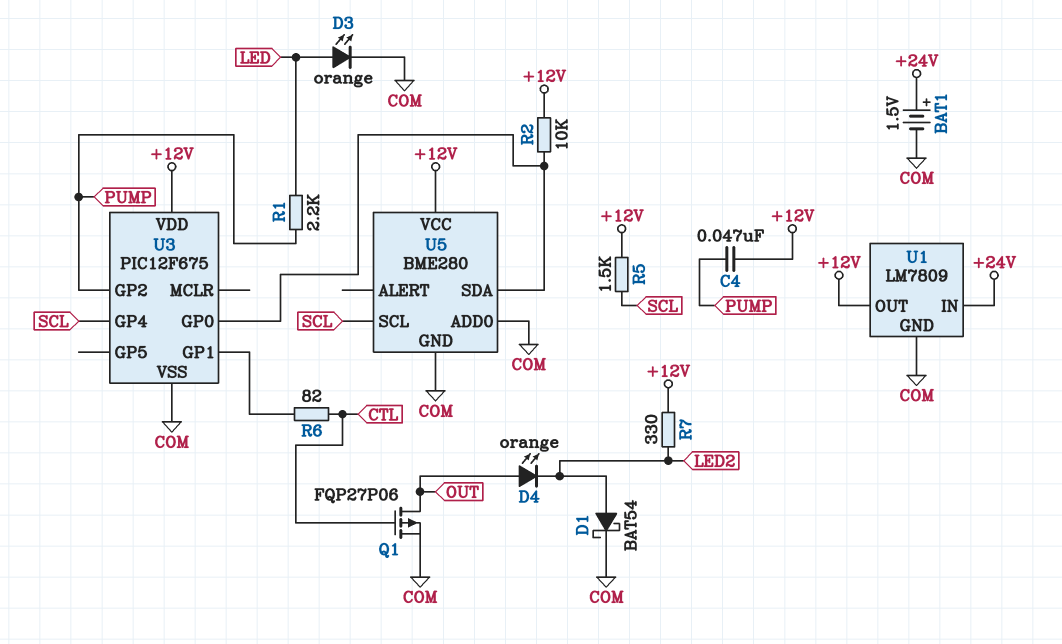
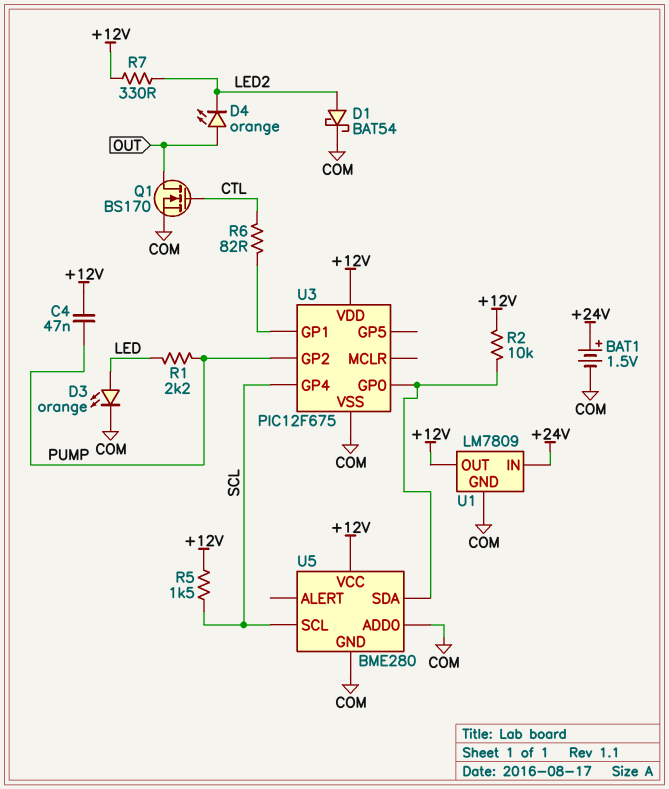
Q1: PMOS FQP27P06 (G CTL, D OUT, S COM) -> NMOS BS170 (G CTL, D OUT, S COM)

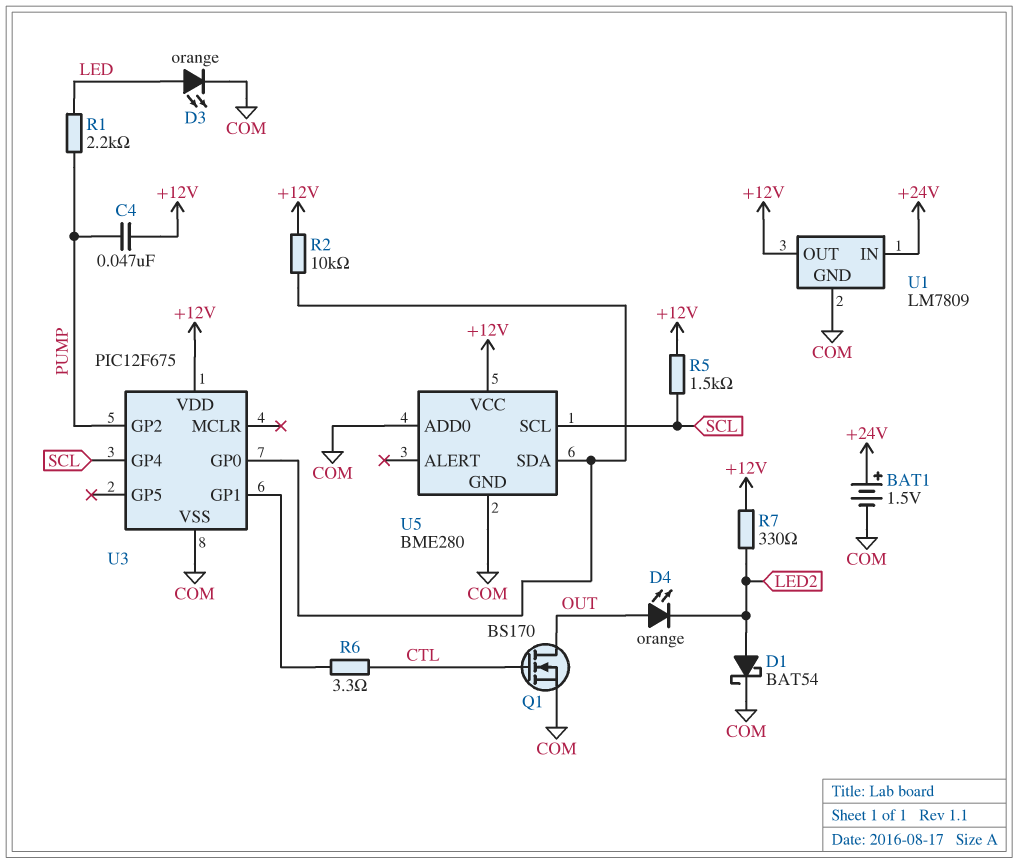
R6: 82 (CTL, U3/GP1) -> 3.3 (CTL, U3/GP1)

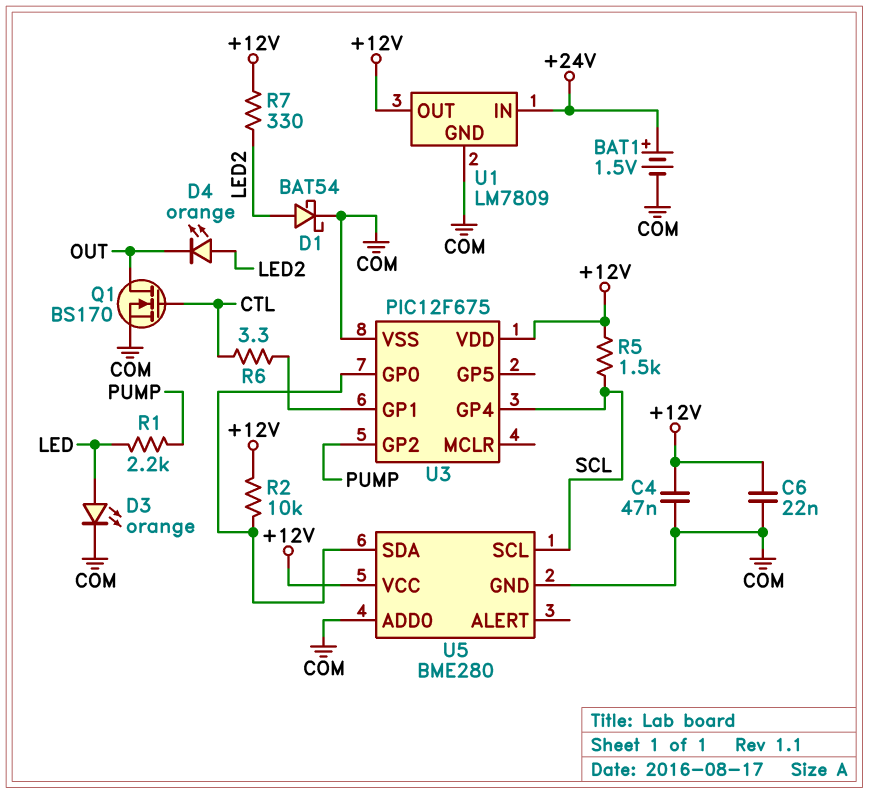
C4: 47nF (+12V, PUMP) -> 47nF (+12V, COM)
C6: none -> 22nF (+12V, COM)
D4: LED orange (A OUT, K LED2) -> LED orange (A LED2, K OUT)

